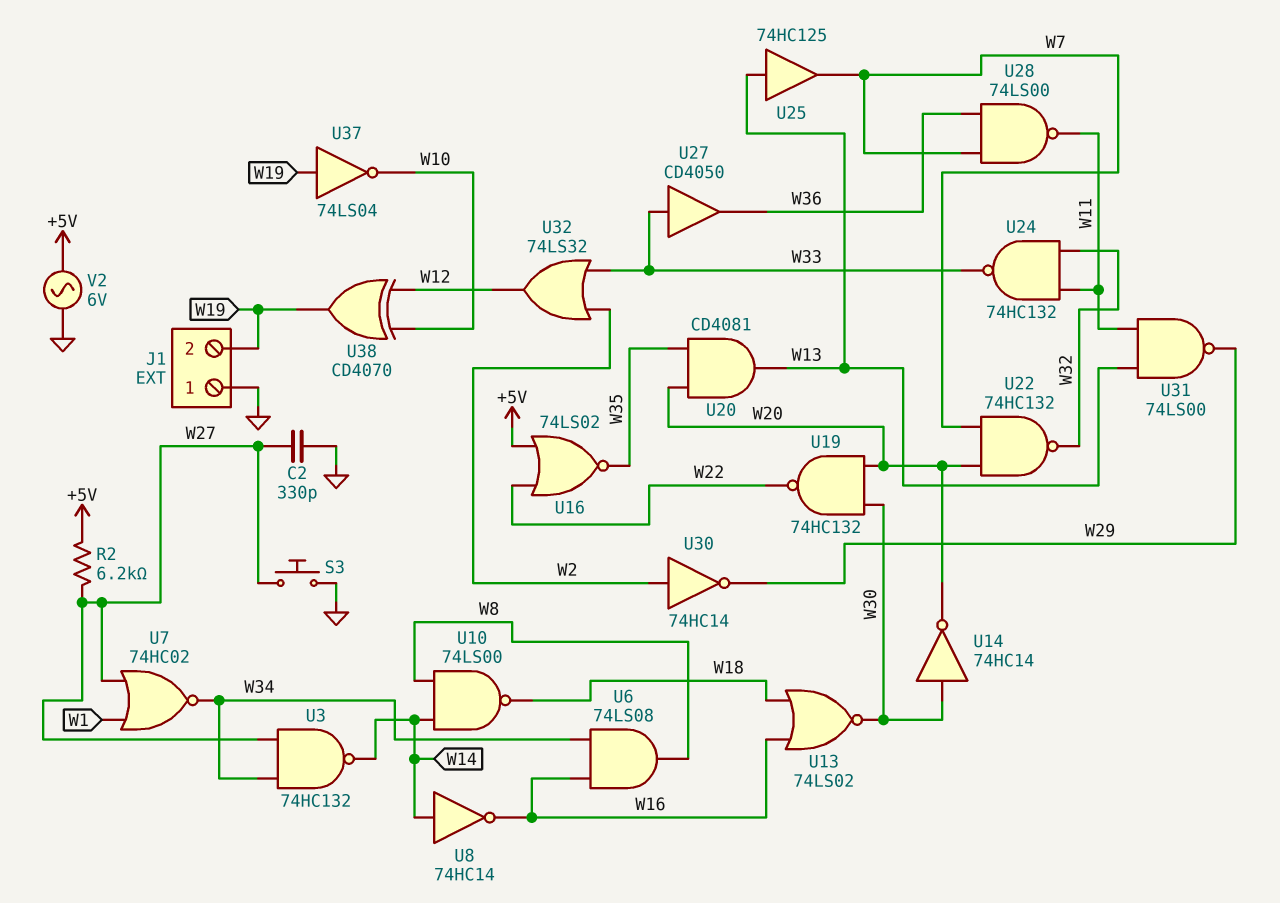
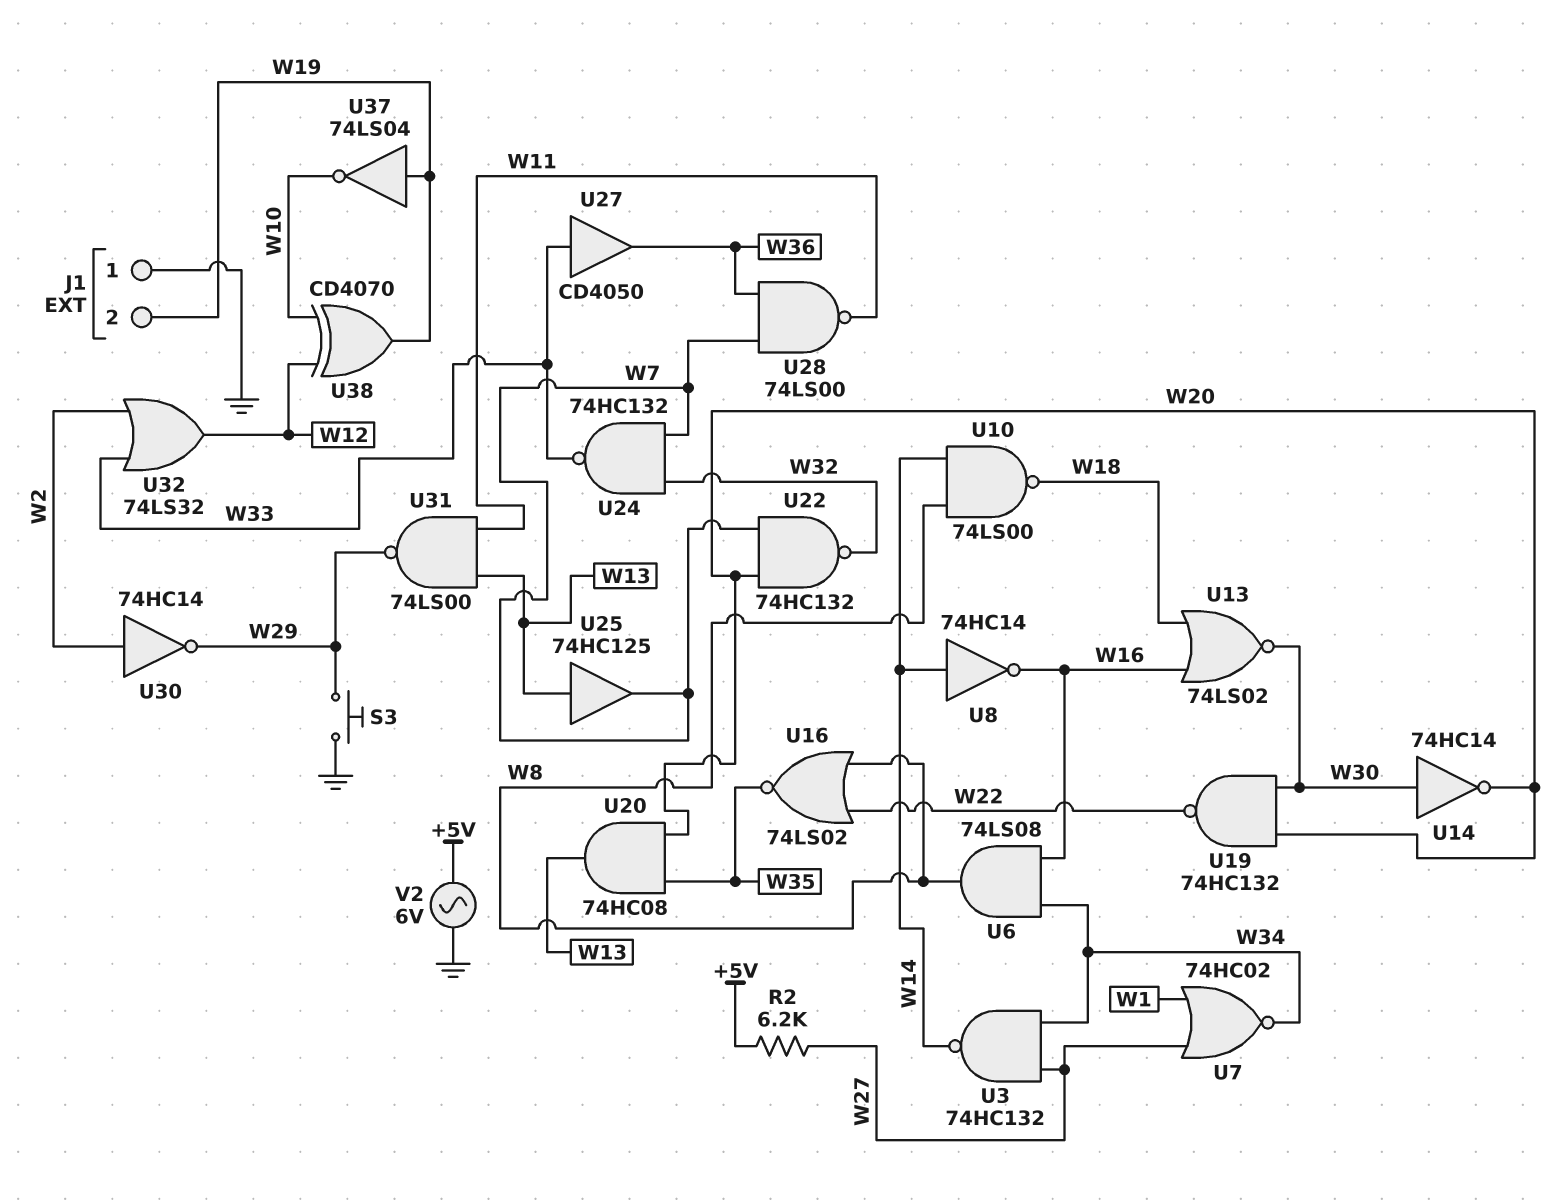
C2: 330pF (GND, W27) -> none
S3: button (GND, W27) -> button (GND, W29)
U16: NOR 74LS02 (in +5V, in W22, out W35) -> NOR 74LS02 (in W8, in W22, out W35)
U20: AND CD4081 (in W20, in W35, out W13) -> AND 74HC08 (in W20, in W35, out W13)
U24: NAND 74HC132 (in W11, in W32, out W33) -> NAND 74HC132 (in W7, in W32, out W33)

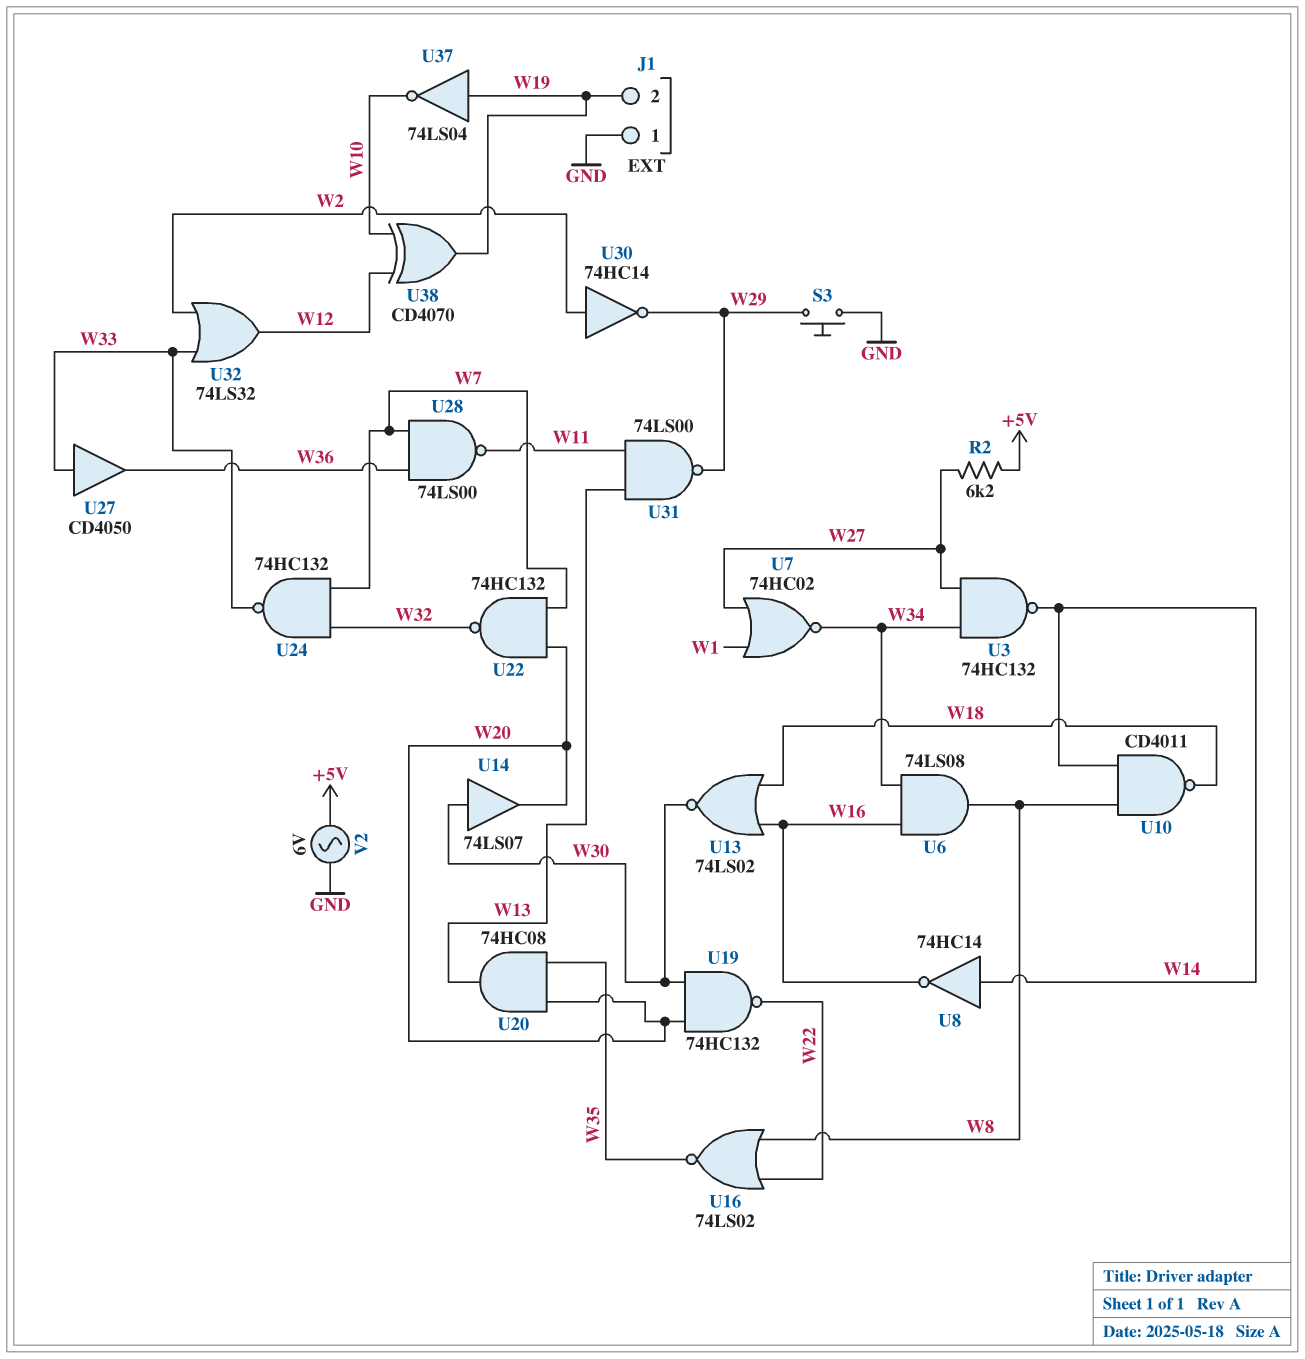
U10: NAND 74LS00 (in W8, in W14, out W18) -> NAND CD4011 (in W8, in W14, out W18)
U14: NOT 74HC14 (in W30, out W20) -> buffer 74LS07 (in W30, out W20)
U25: buffer 74HC125 (in W13, out W7) -> none

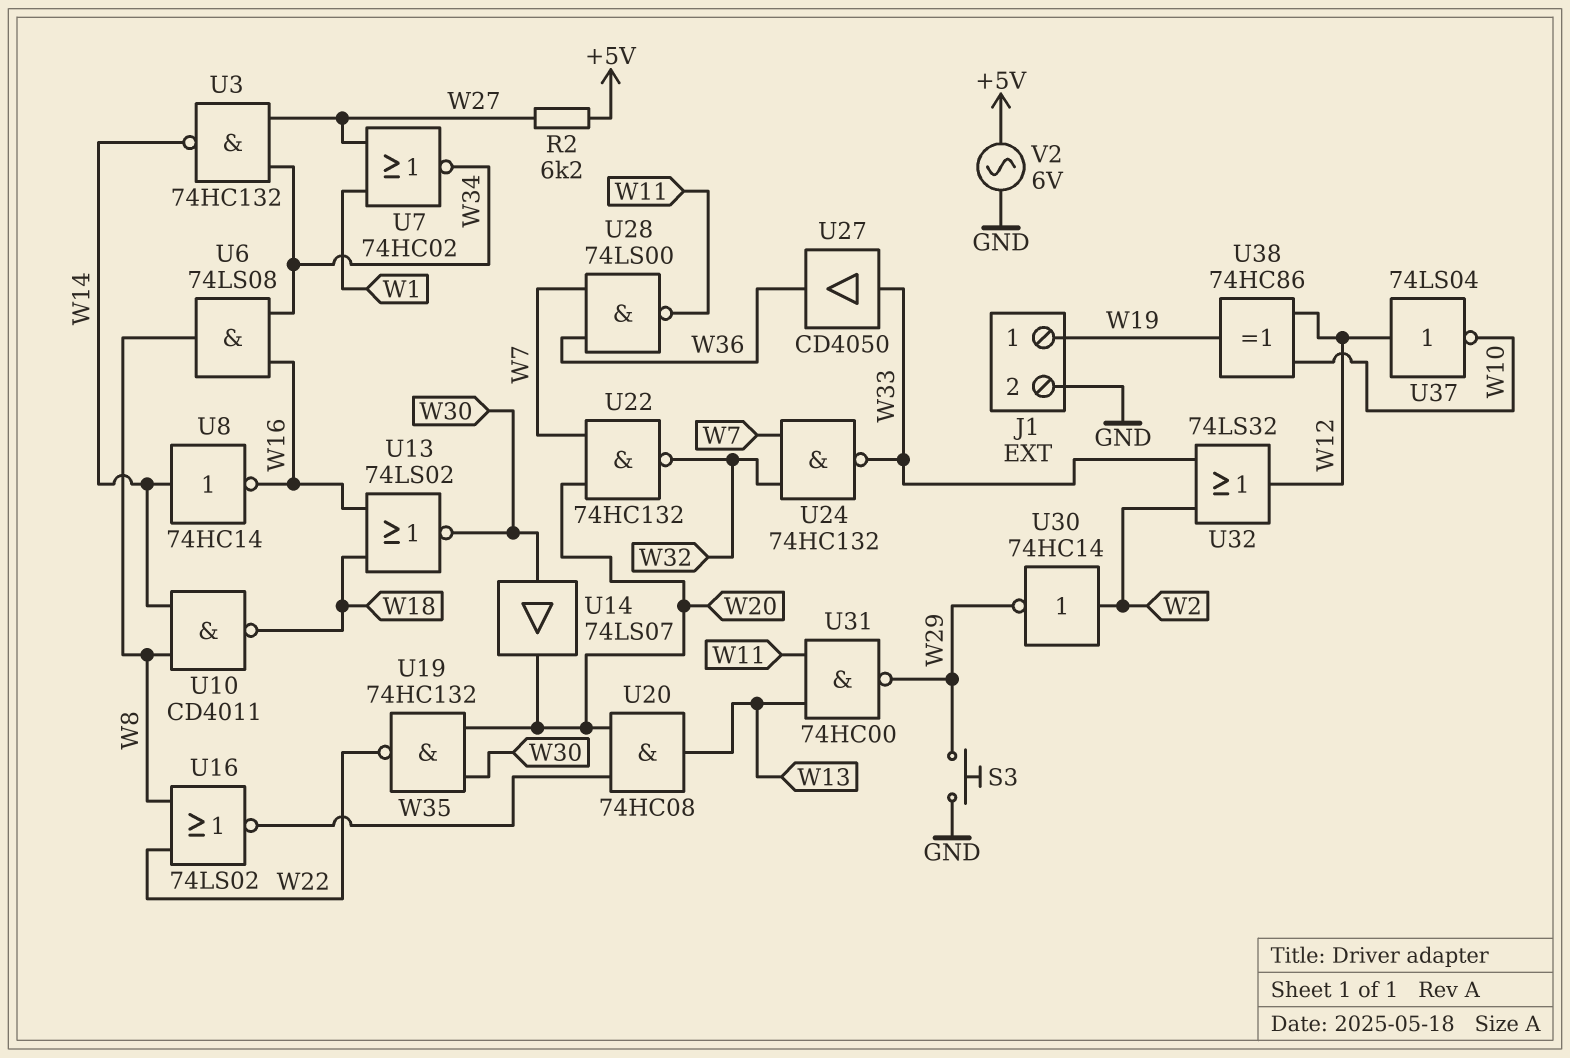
J1 pin 1: GND -> W19
J1 pin 2: W19 -> GND
U31: NAND 74LS00 (in W11, in W13, out W29) -> NAND 74HC00 (in W11, in W13, out W29)
U37: NOT 74LS04 (in W19, out W10) -> NOT 74LS04 (in W12, out W10)
U38: XOR CD4070 (in W10, in W12, out W19) -> XOR 74HC86 (in W10, in W12, out W19)

